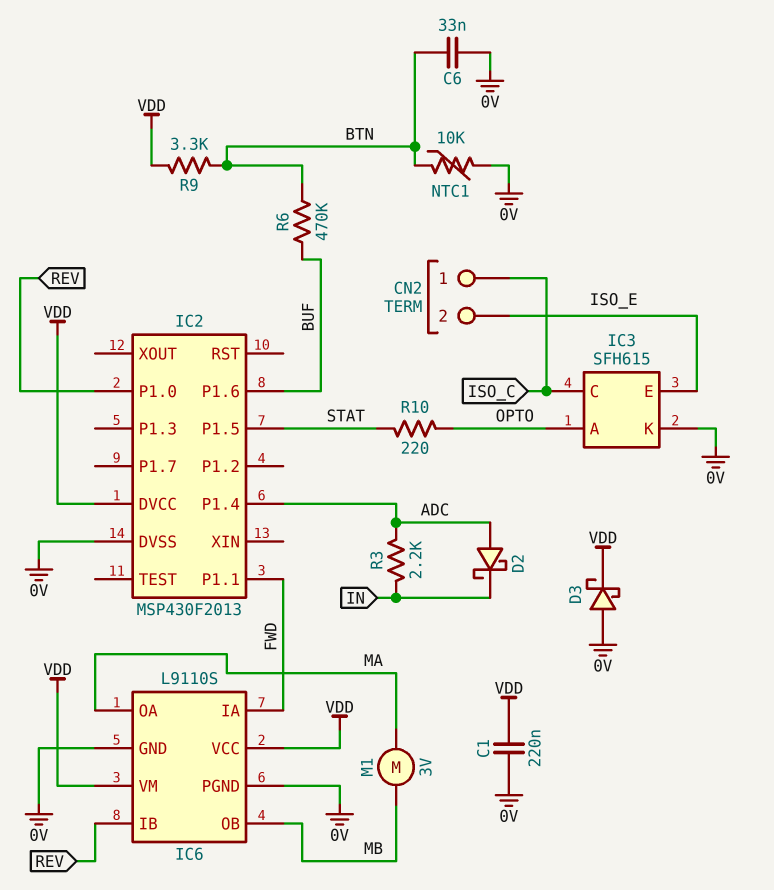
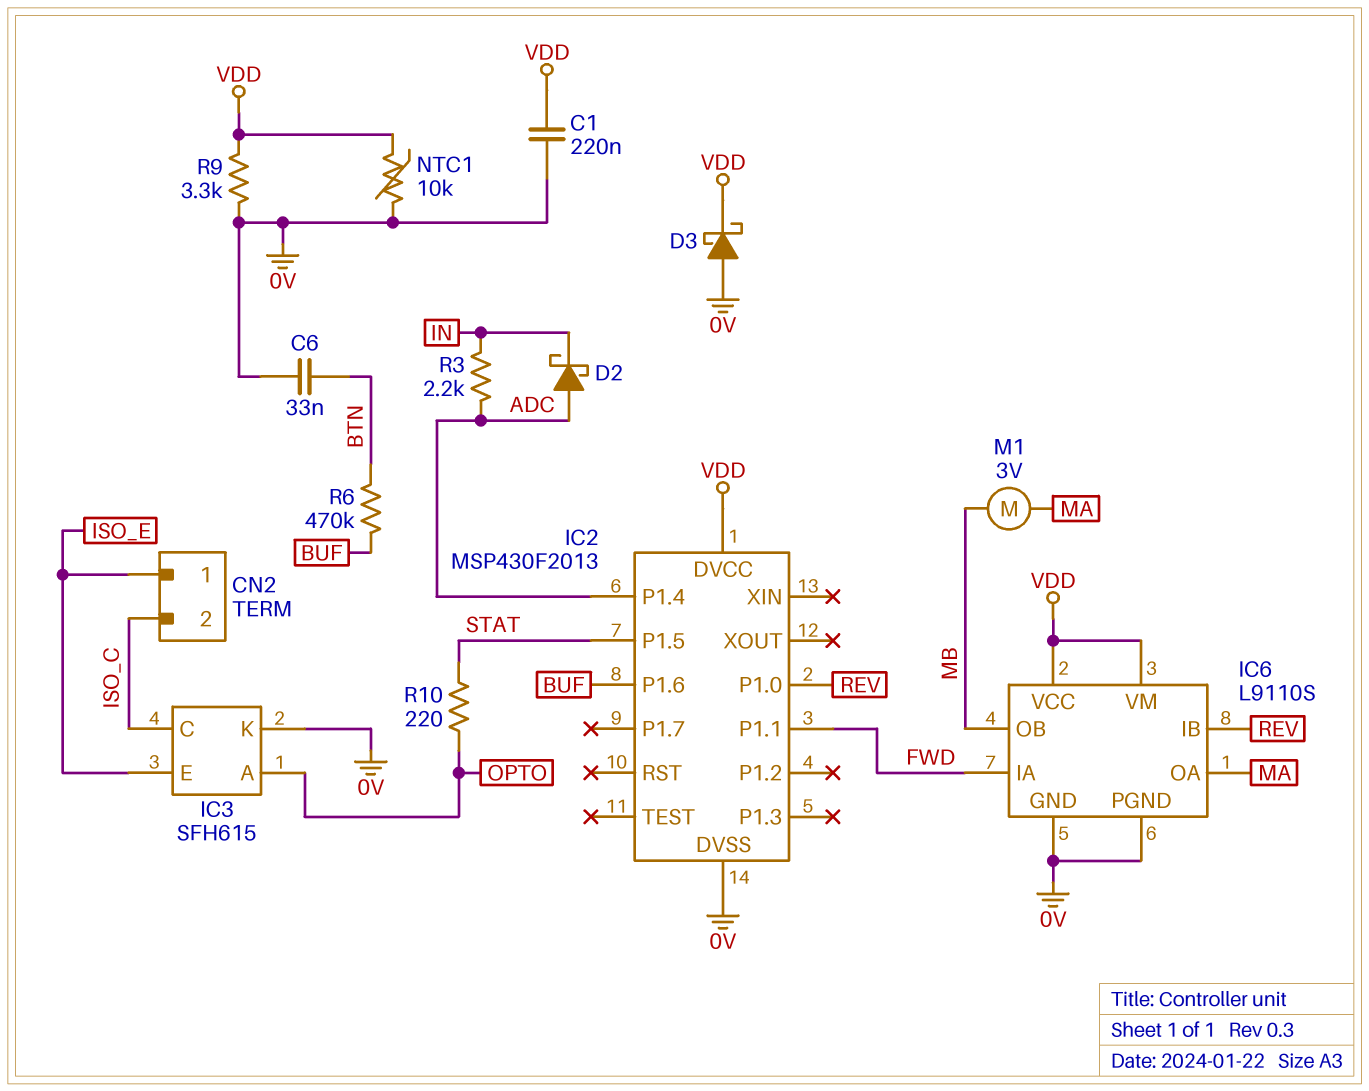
CN2 pin 1: ISO_C -> ISO_E
CN2 pin 2: ISO_E -> ISO_C
NTC1: 10k (0V, BTN) -> 10k (0V, VDD)
R9: 3.3k (BTN, VDD) -> 3.3k (0V, VDD)

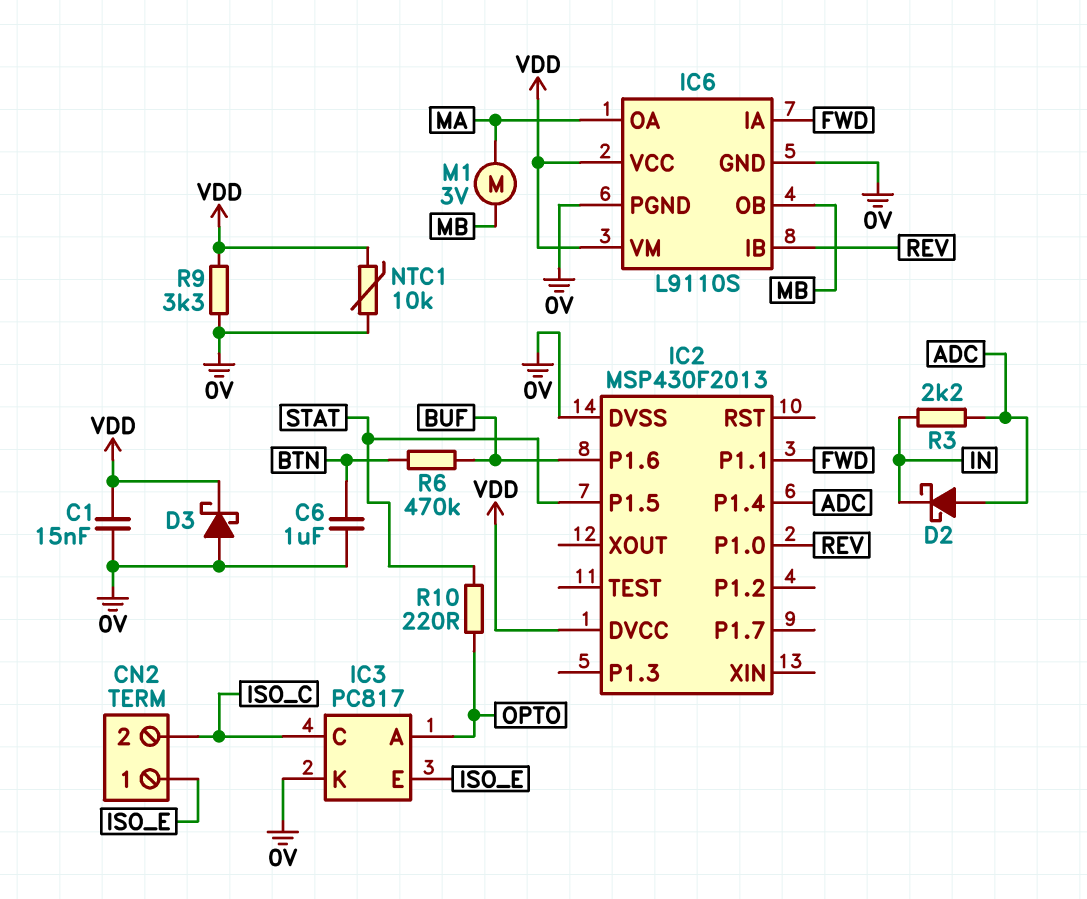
C1: 220nF (0V, VDD) -> 15nF (0V, VDD)
C6: 33nF (0V, BTN) -> 1uF (0V, BTN)
IC3: SFH615 -> PC817

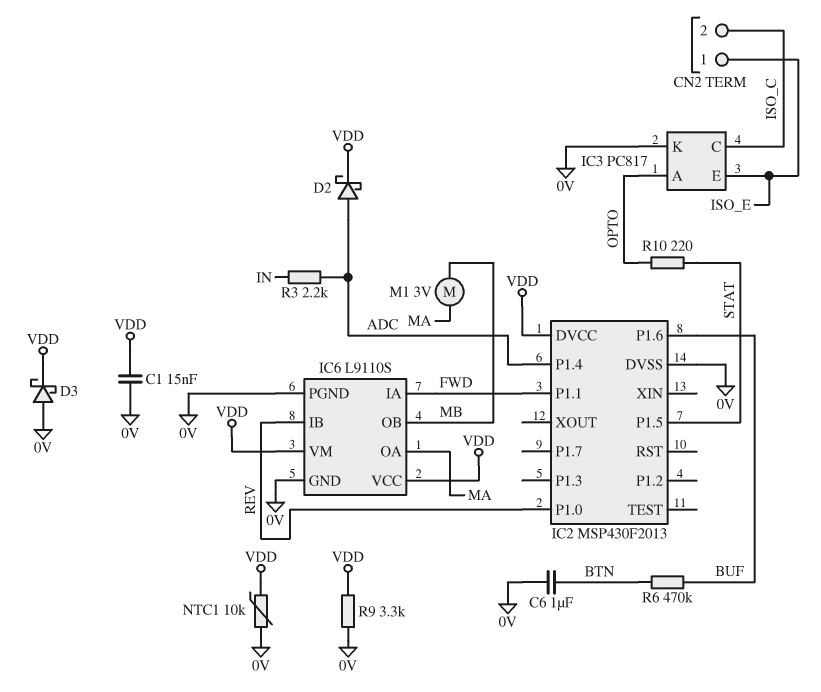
D2: schottky (A ADC, K IN) -> schottky (A ADC, K VDD)

